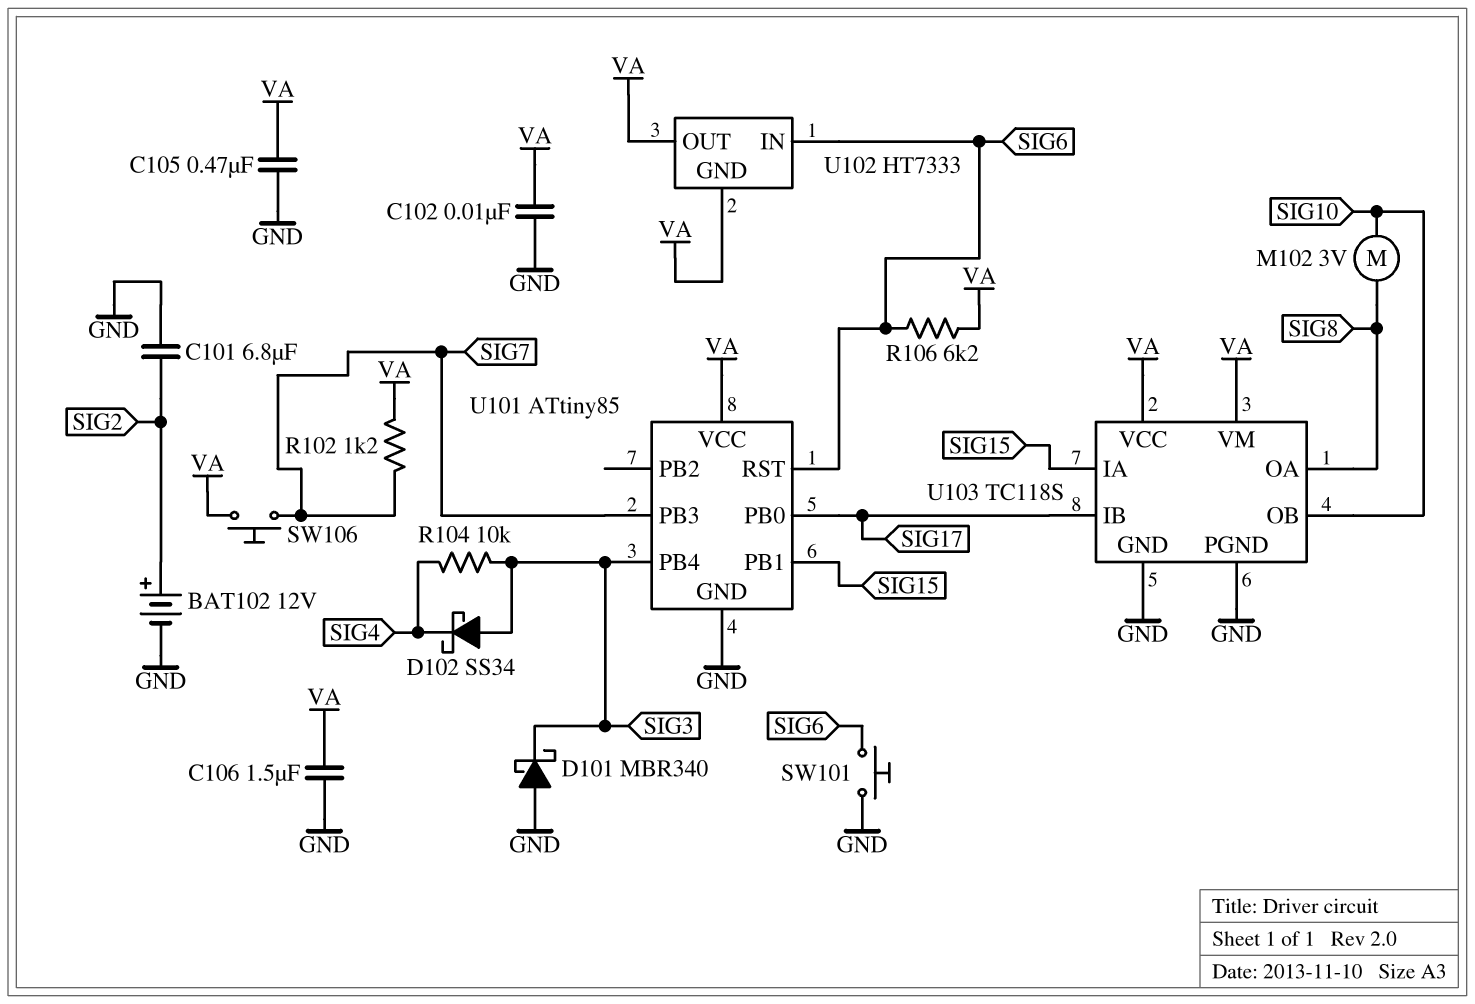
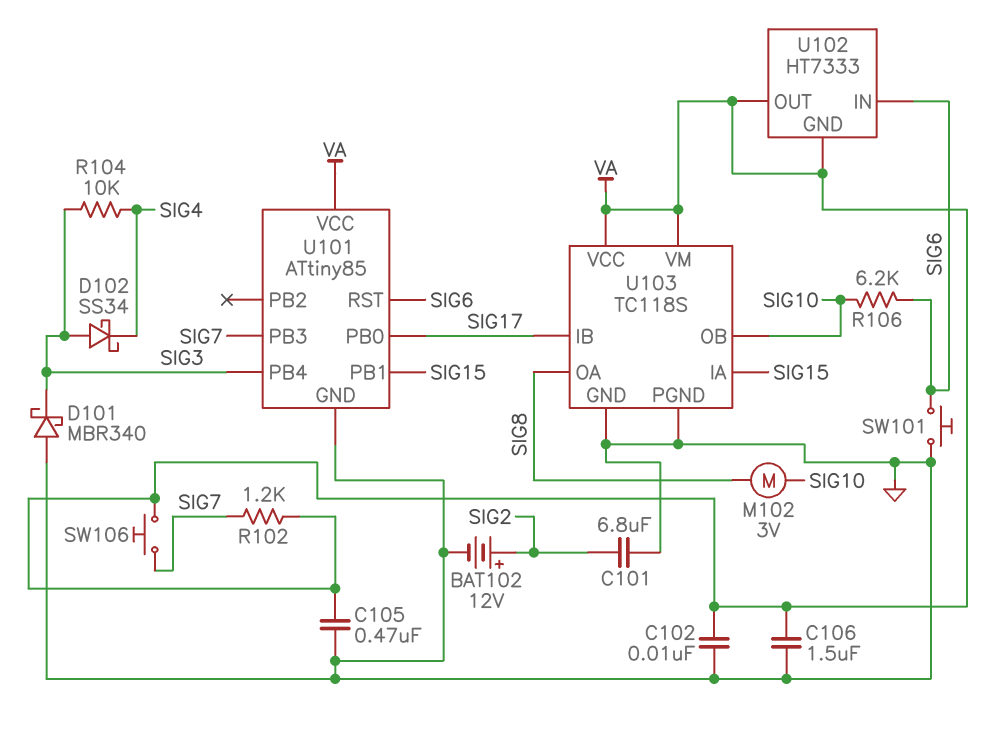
R106: 6.2k (SIG6, VA) -> 6.2k (SIG6, SIG10)

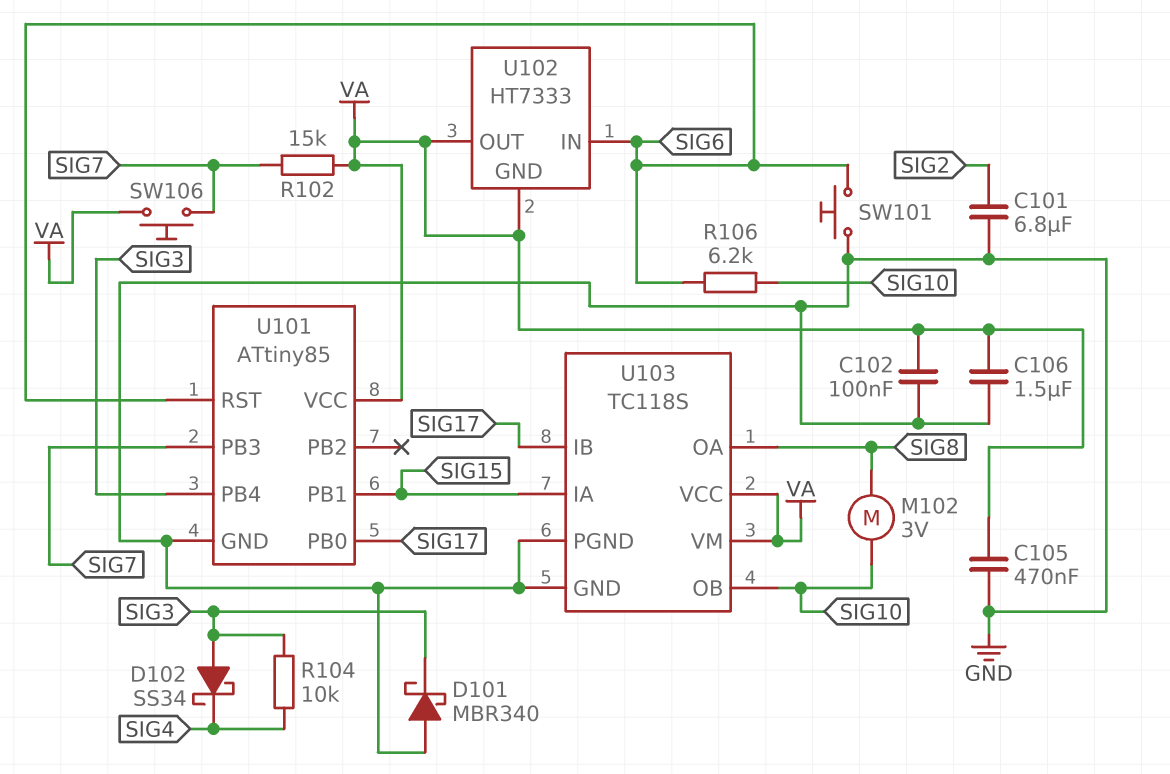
BAT102: 12V (plus SIG2, minus GND) -> none
C102: 10nF (GND, VA) -> 100nF (GND, VA)
R102: 1.2k (SIG7, VA) -> 15k (SIG7, VA)

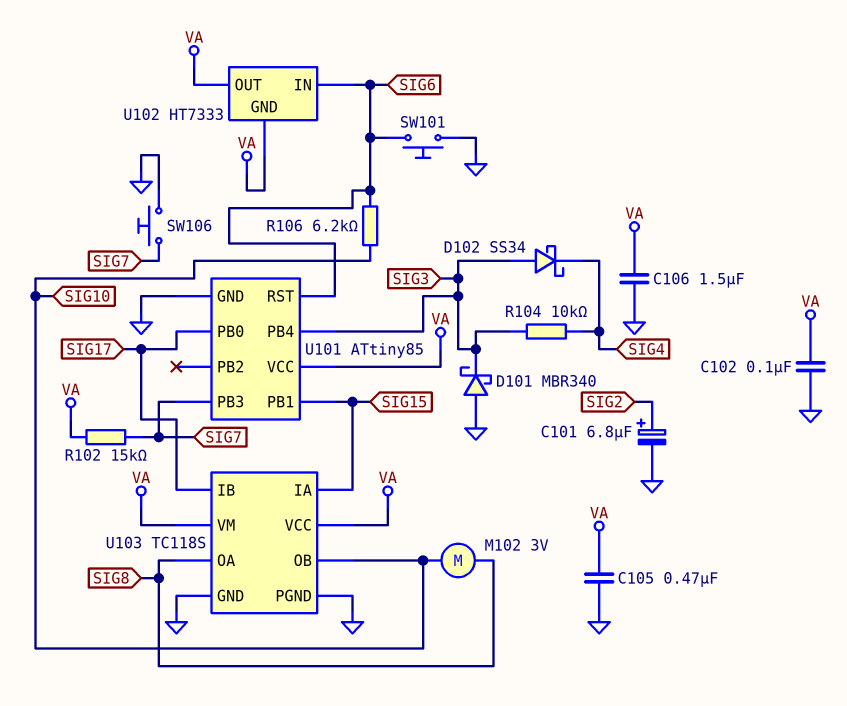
C101: 6.8uF (GND, SIG2) -> 6.8uF (plus SIG2, minus GND)
SW106: button (SIG7, VA) -> button (GND, SIG7)

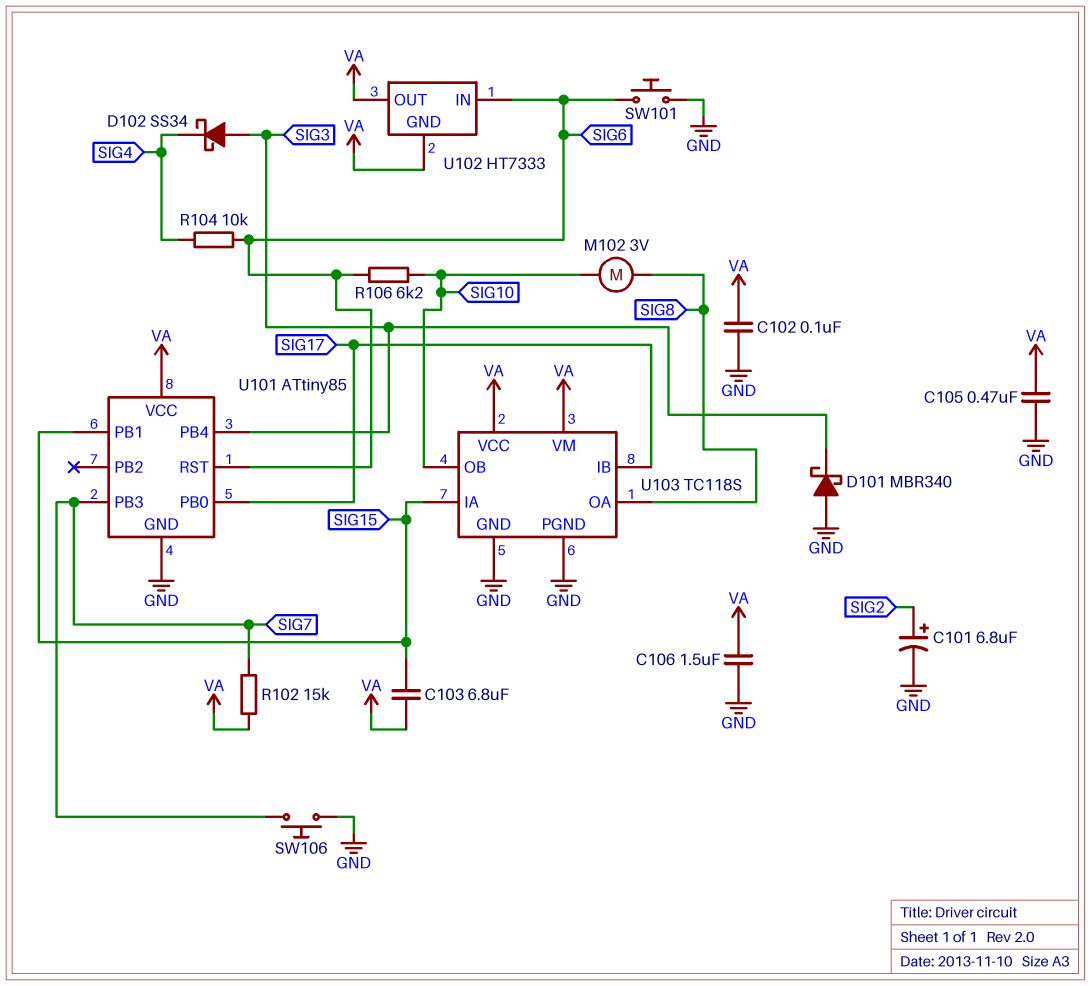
C103: none -> 6.8uF (SIG15, VA)
R104: 10k (SIG3, SIG4) -> 10k (SIG4, SIG6)

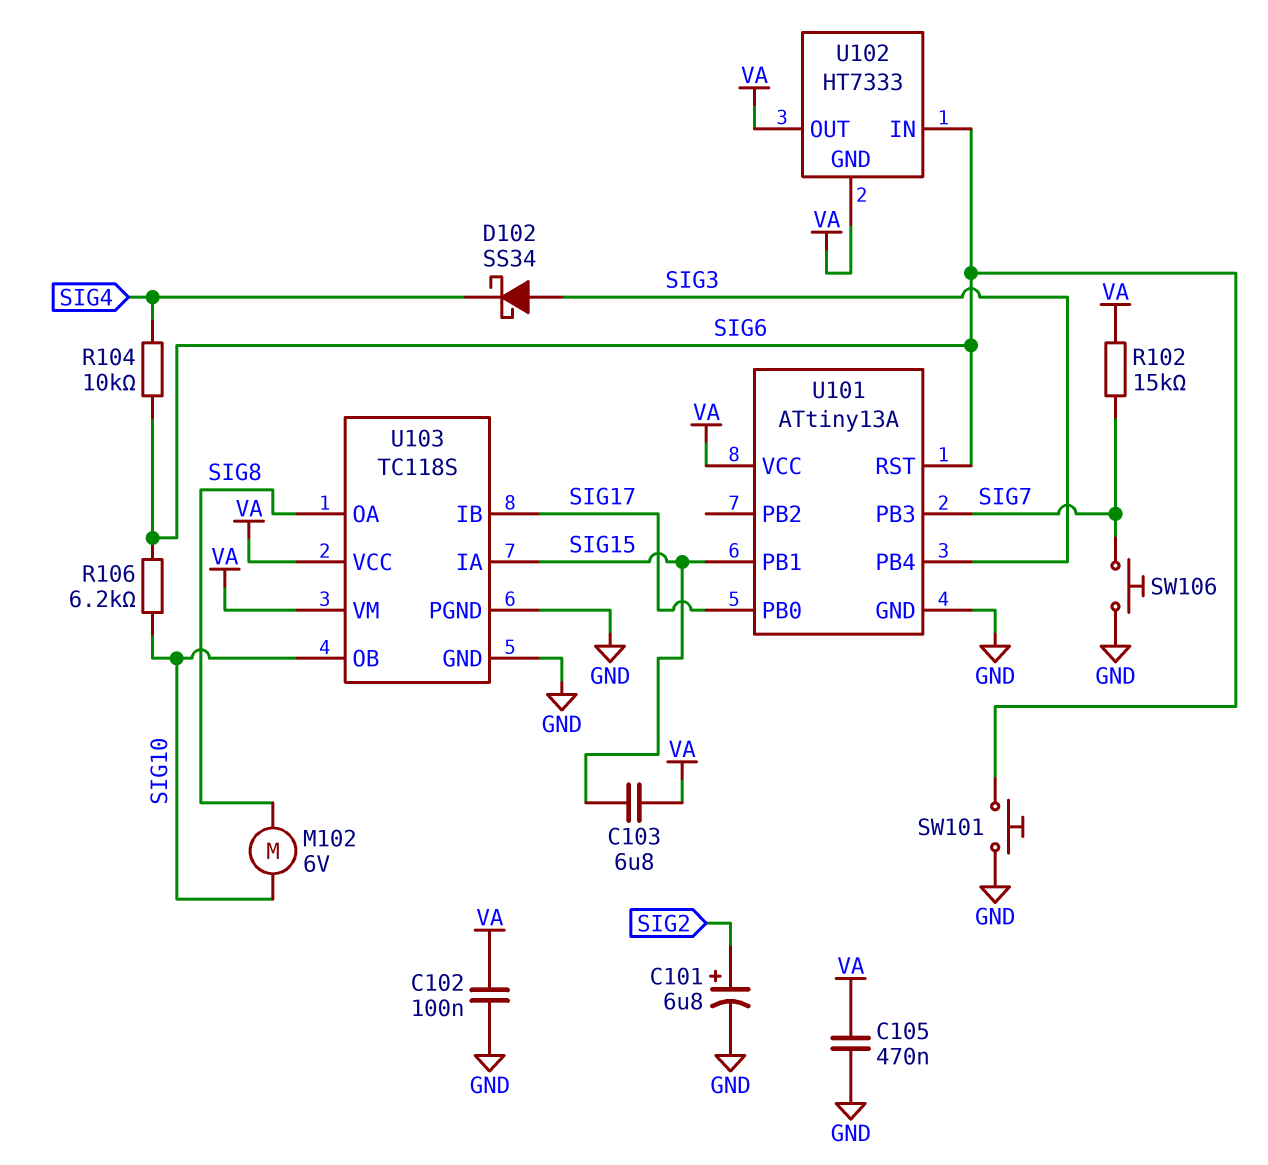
C106: 1.5uF (GND, VA) -> none
D101: schottky MBR340 (A GND, K SIG3) -> none
M102: motor 3V (SIG8, SIG10) -> motor 6V (SIG8, SIG10)
U101: ATtiny85 -> ATtiny13A

